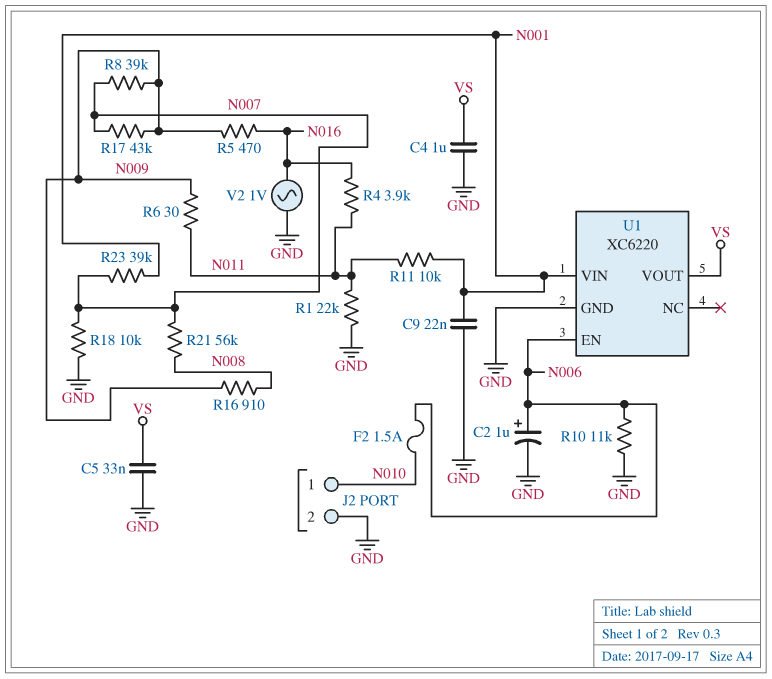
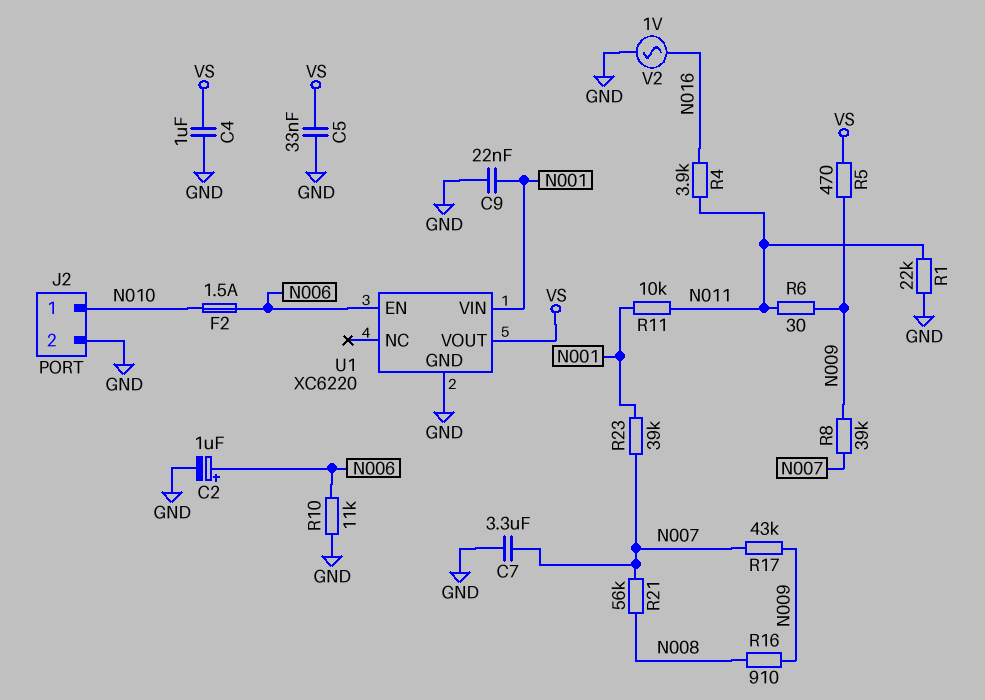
C7: none -> 3.3uF (GND, N007)
R5: 470 (N009, N016) -> 470 (N009, VS)
R18: 10k (GND, N007) -> none

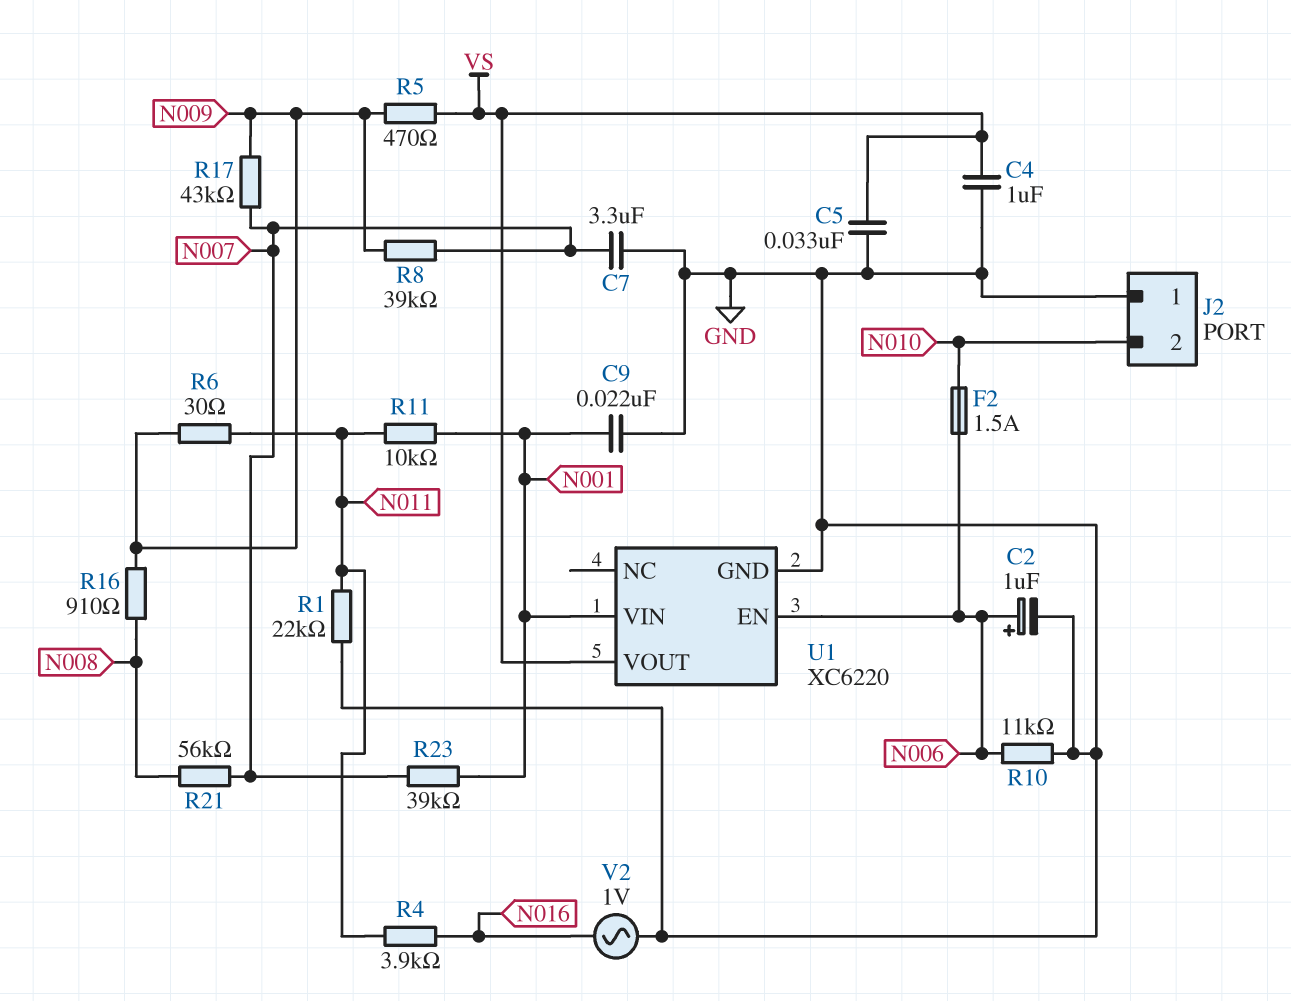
J2 pin 1: N010 -> GND
J2 pin 2: GND -> N010

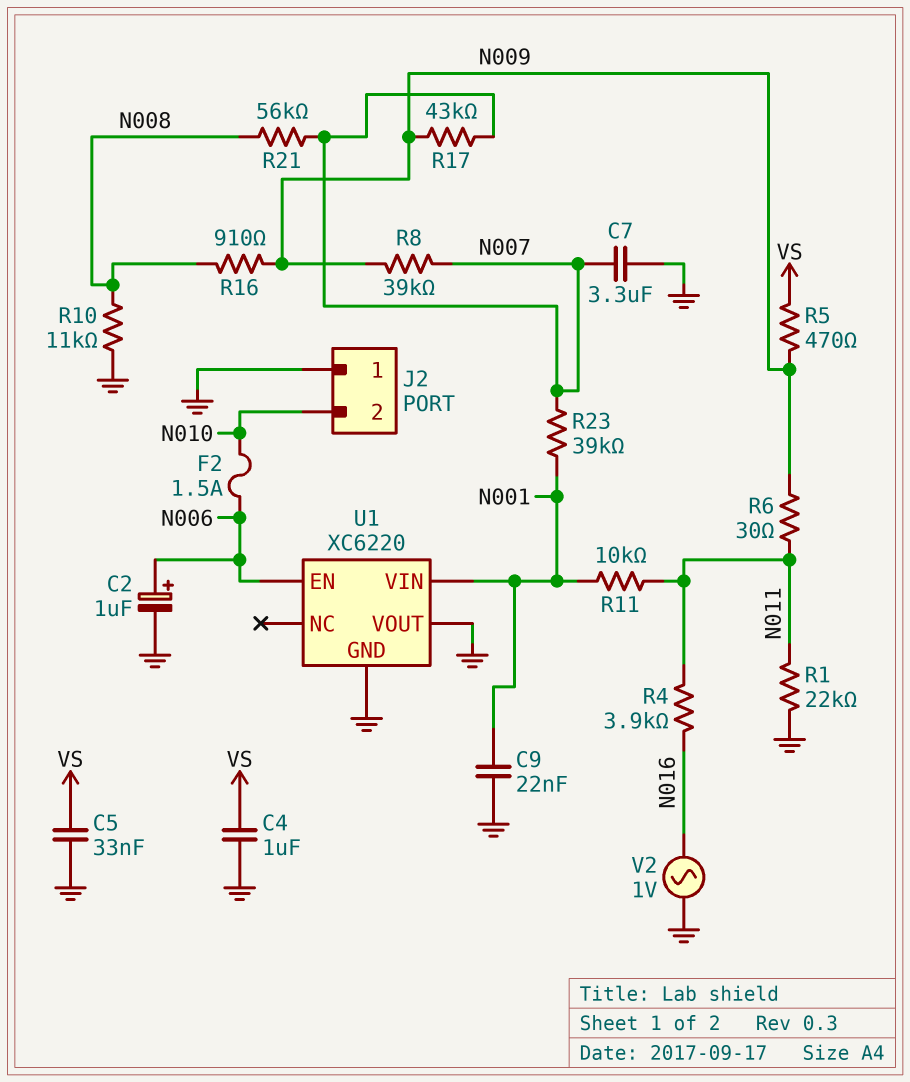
R10: 11k (GND, N006) -> 11k (GND, N008)
U1 pin VOUT: VS -> GND

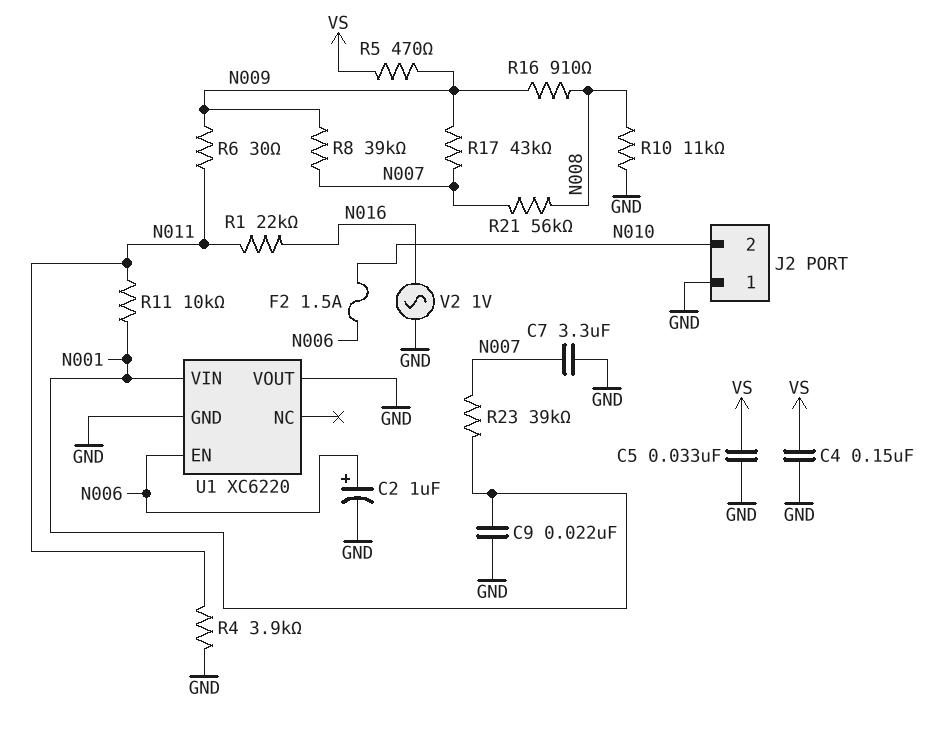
C4: 1uF (GND, VS) -> 150nF (GND, VS)
R1: 22k (GND, N011) -> 22k (N011, N016)
R4: 3.9k (N011, N016) -> 3.9k (GND, N011)

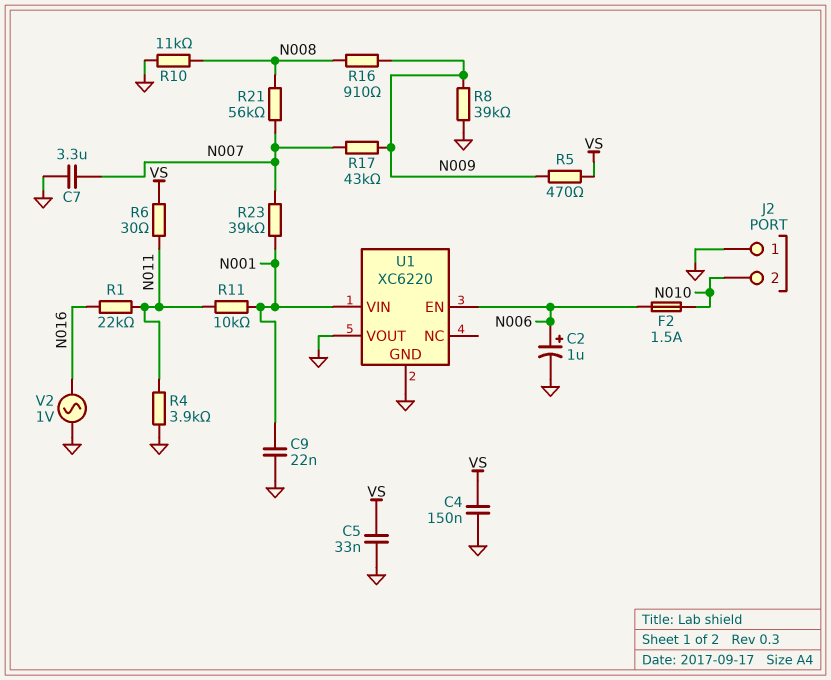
R6: 30 (N009, N011) -> 30 (N011, VS)
R8: 39k (N007, N009) -> 39k (GND, N009)

